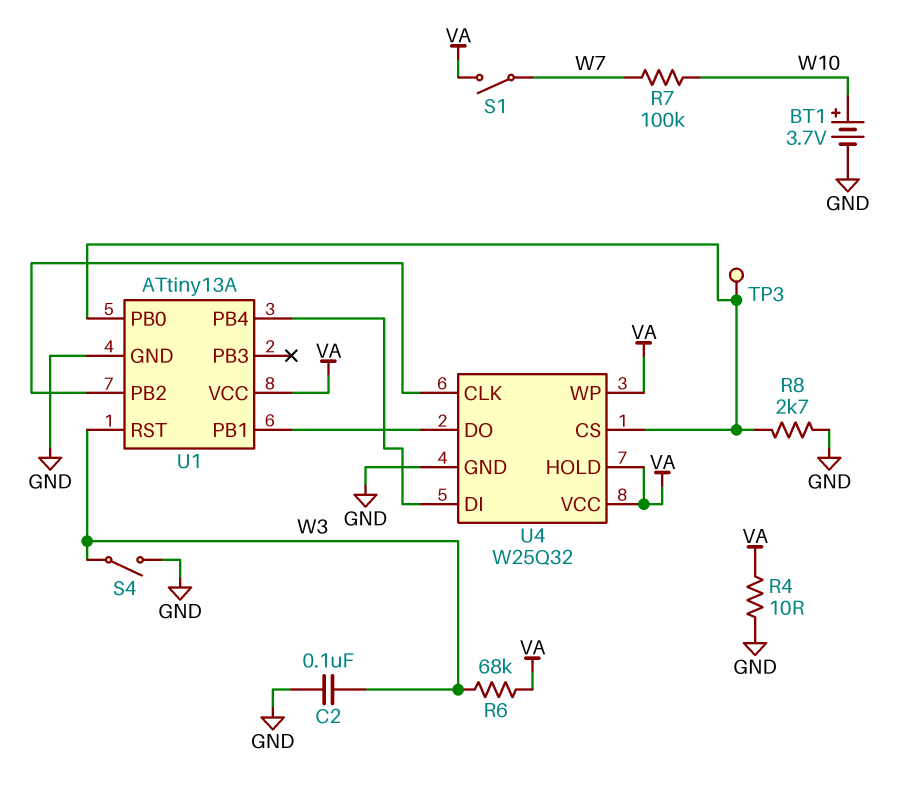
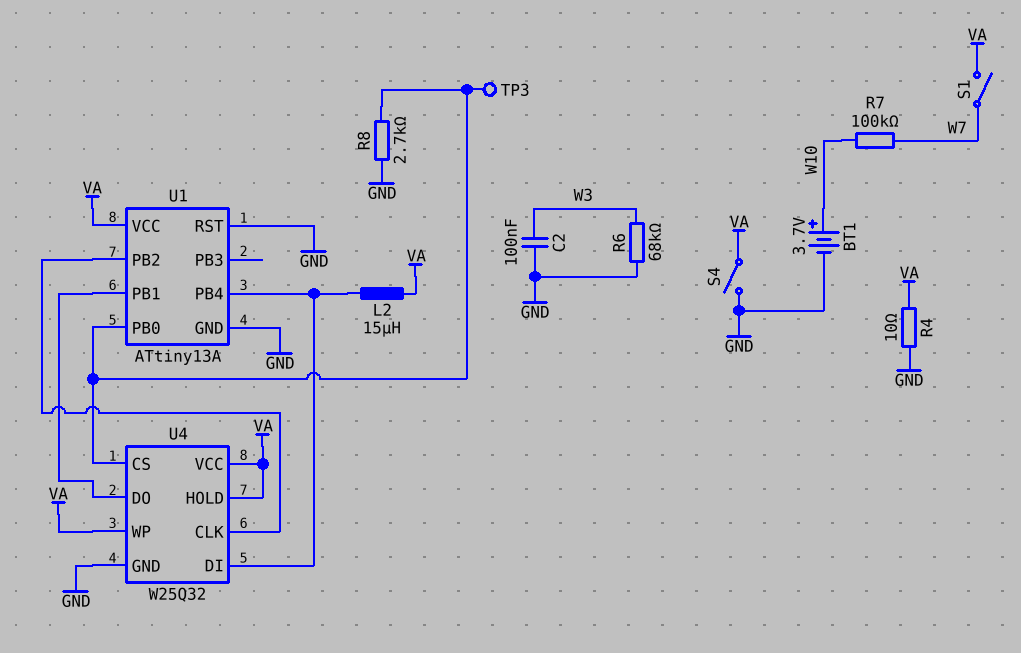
L2: none -> 15uH (U1/PB4, VA)
R6: 68k (VA, W3) -> 68k (GND, W3)
S4: switch (GND, W3) -> switch (GND, VA)
U1 pin RST: W3 -> GND

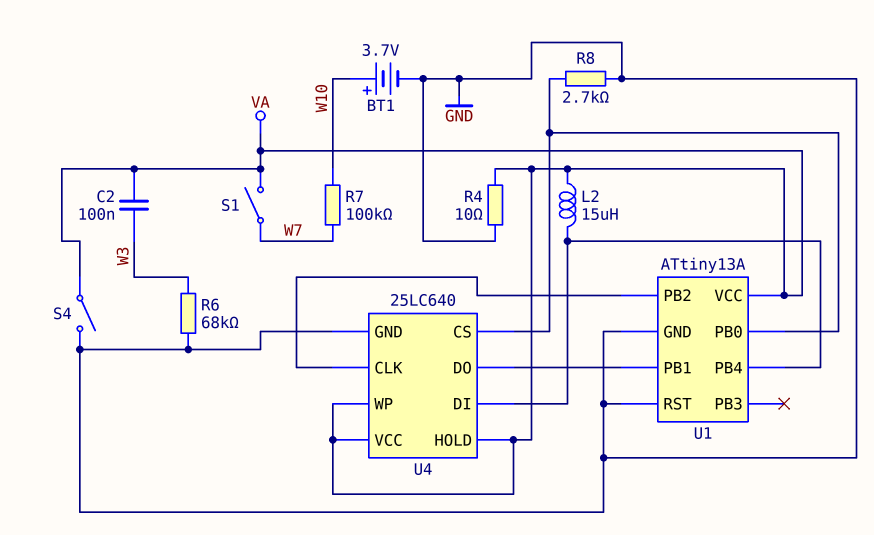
C2: 100nF (GND, W3) -> 100nF (VA, W3)
TP3: test point (U1/PB0) -> none
U4: W25Q32 -> 25LC640

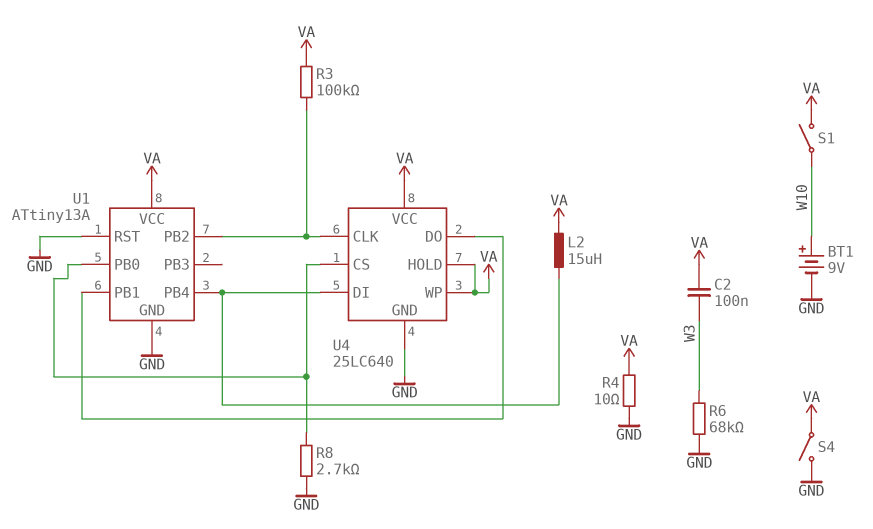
BT1: 3.7V (plus W10, minus GND) -> 9V (plus W10, minus GND)
R3: none -> 100k (U1/PB2, VA)
R7: 100k (W7, W10) -> none
S1: switch (VA, W7) -> switch (VA, W10)

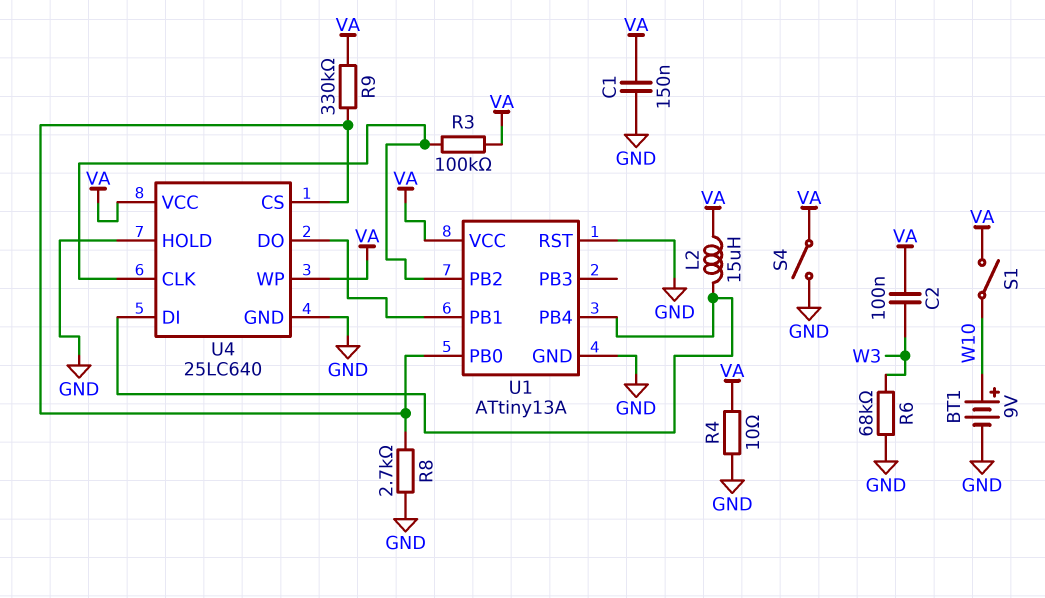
C1: none -> 150nF (GND, VA)
R9: none -> 330k (U1/PB0, VA)
U4 pin HOLD: VA -> GND

